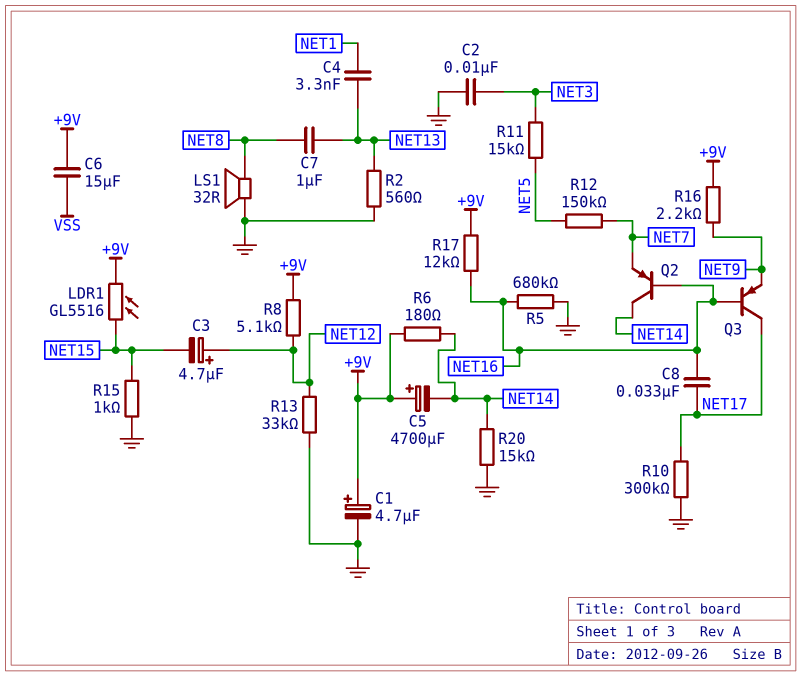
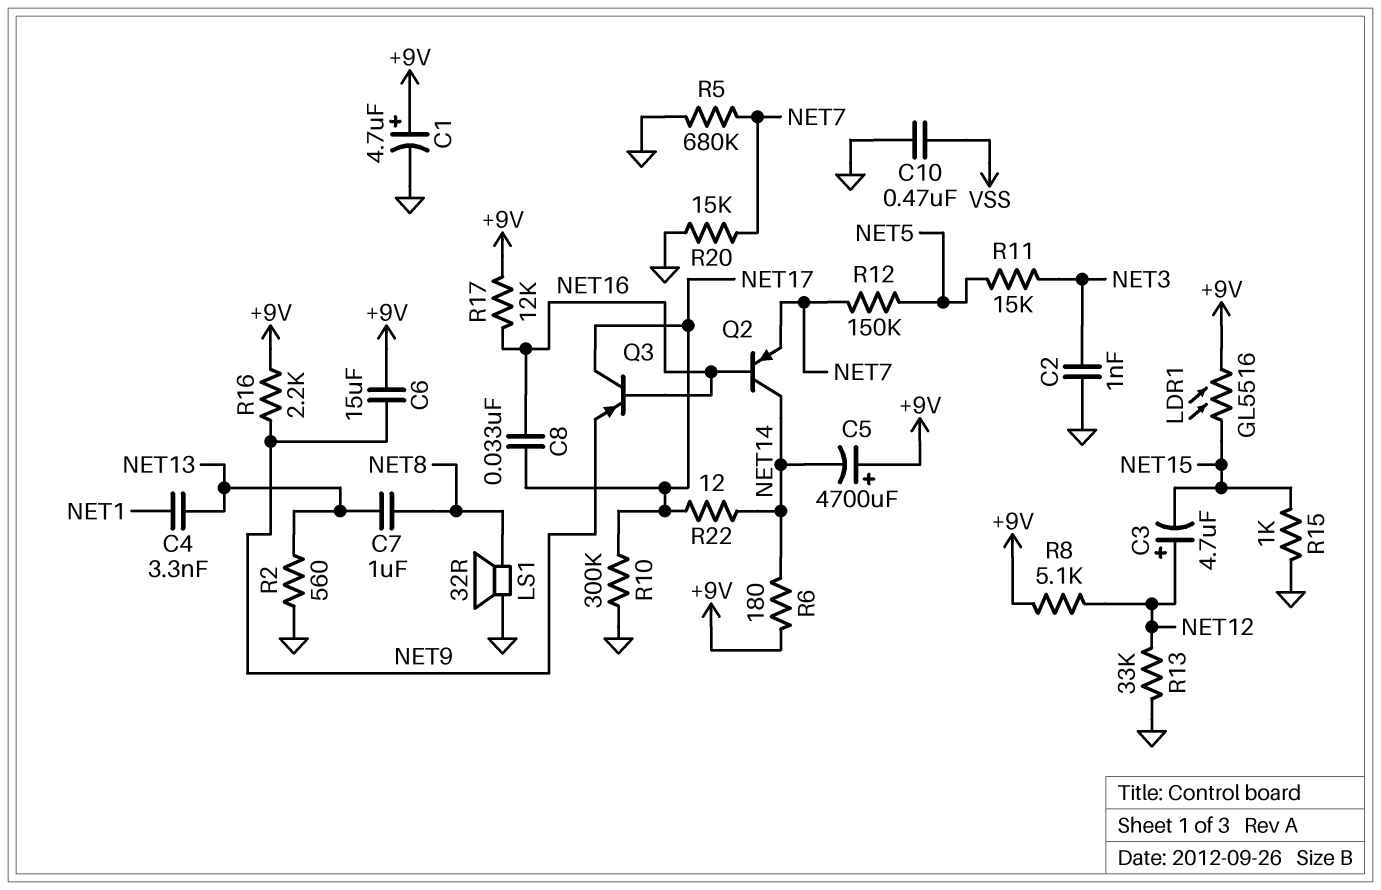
C2: 10nF (GND, NET3) -> 1nF (GND, NET3)
C6: 15uF (+9V, VSS) -> 15uF (+9V, NET9)
C10: none -> 470nF (GND, VSS)
R5: 680k (GND, NET16) -> 680k (GND, NET7)
R20: 15k (GND, NET14) -> 15k (GND, NET7)
R22: none -> 12 (NET14, NET17)

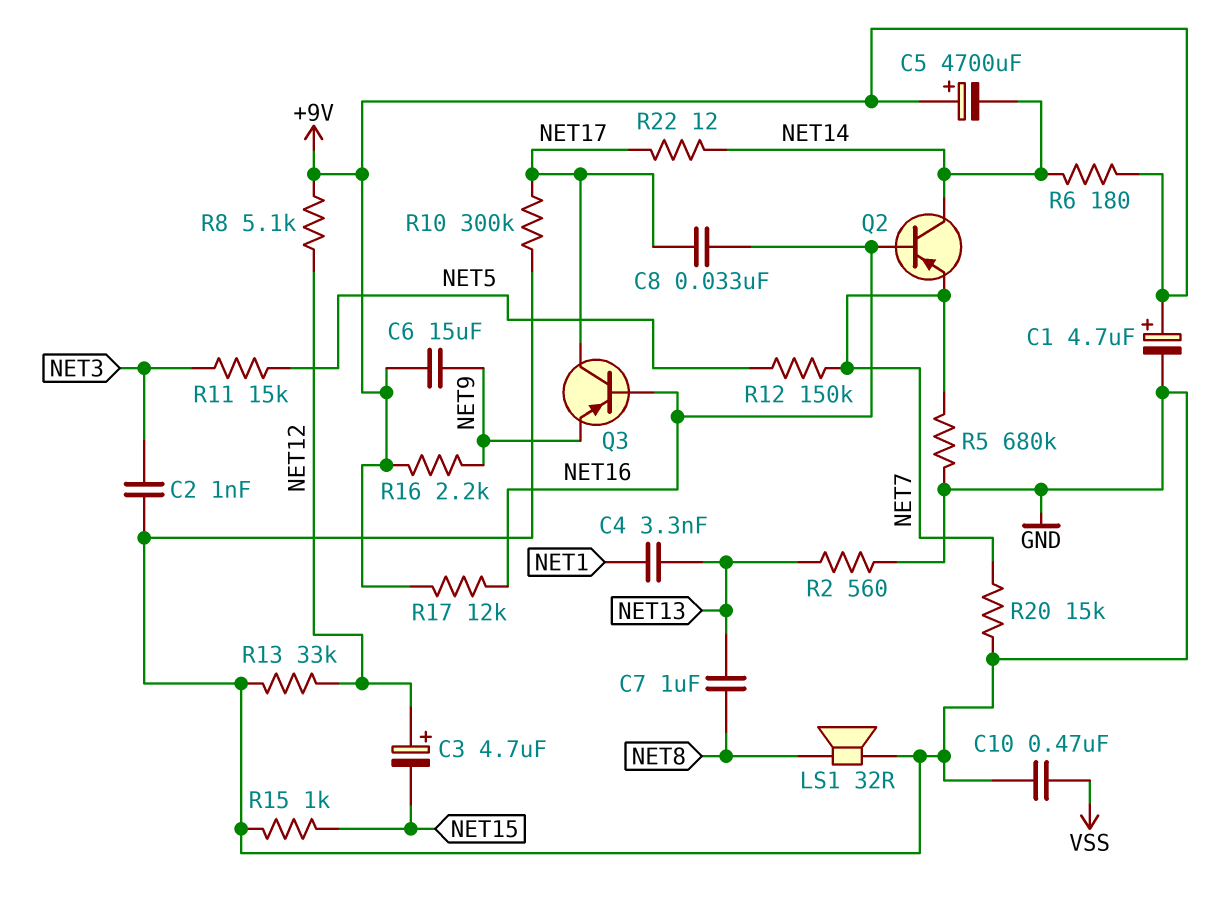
LDR1: GL5516 (+9V, NET15) -> none

